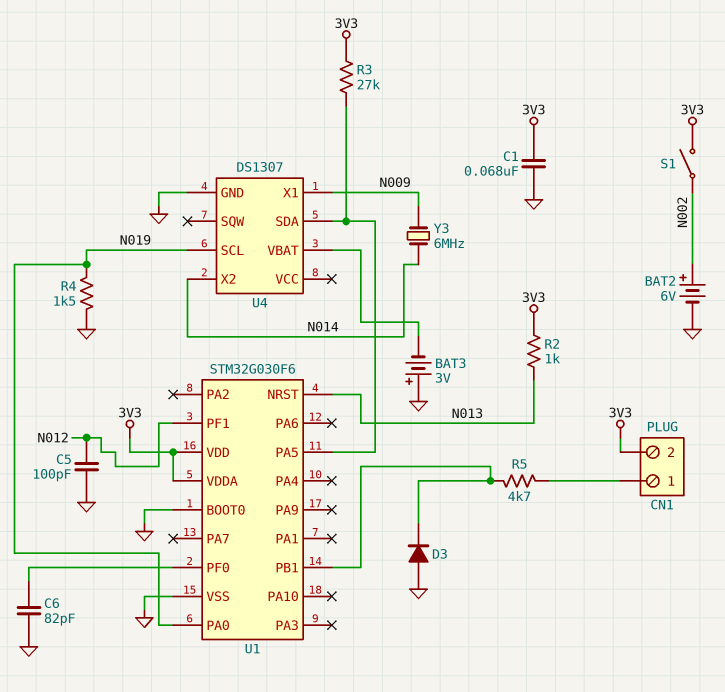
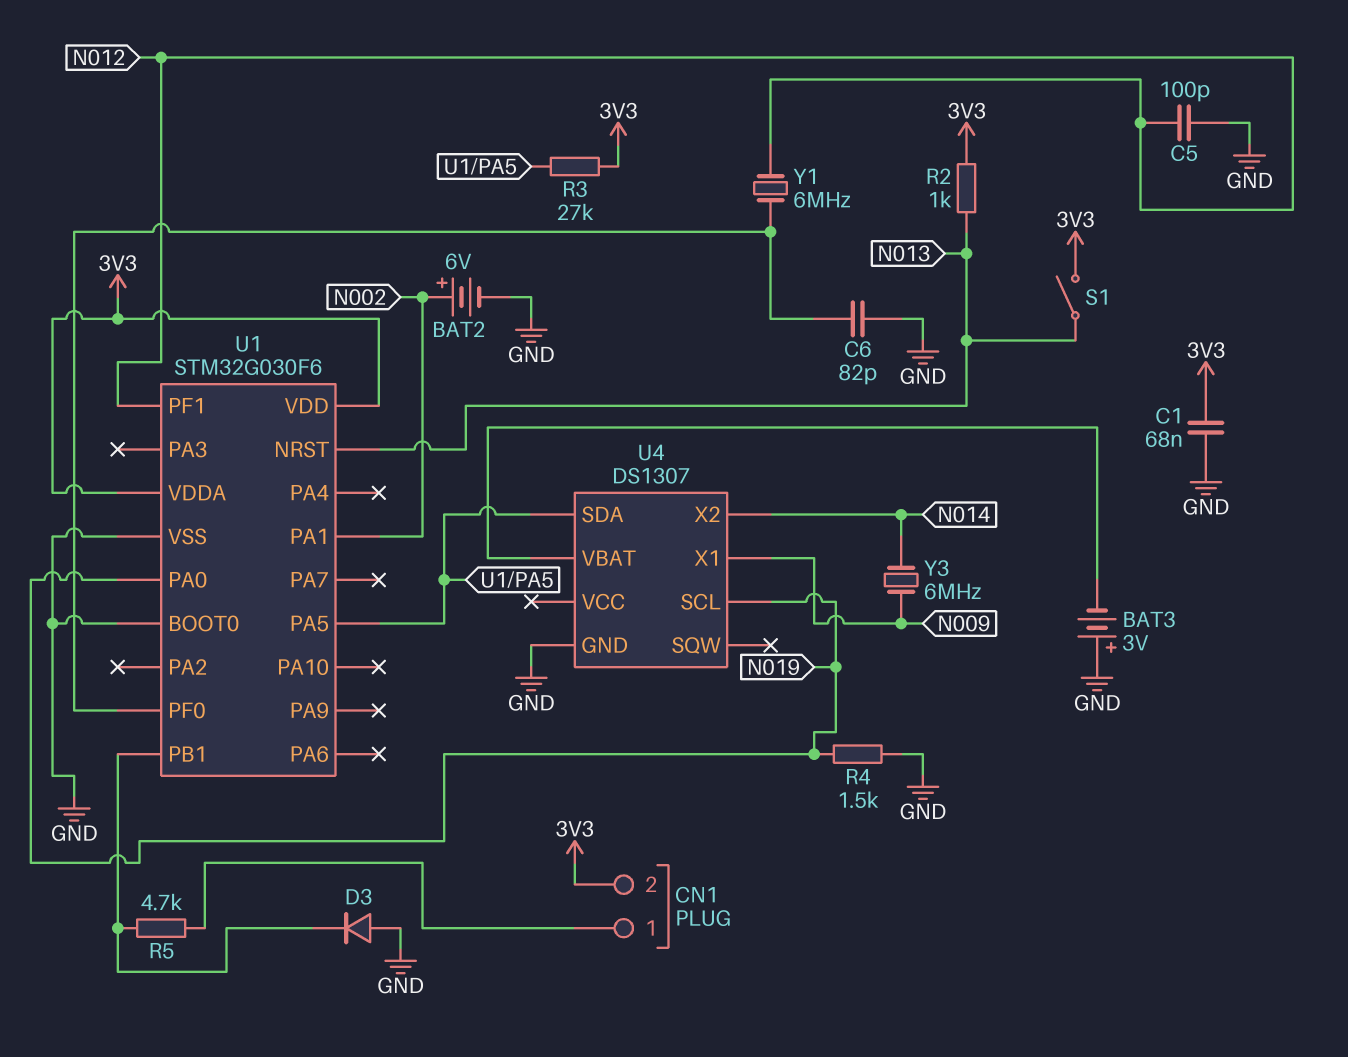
S1: switch (3V3, N002) -> switch (3V3, N013)
U1 pin PA1: none -> N002
Y1: none -> 6MHz (N012, U1/PF0)

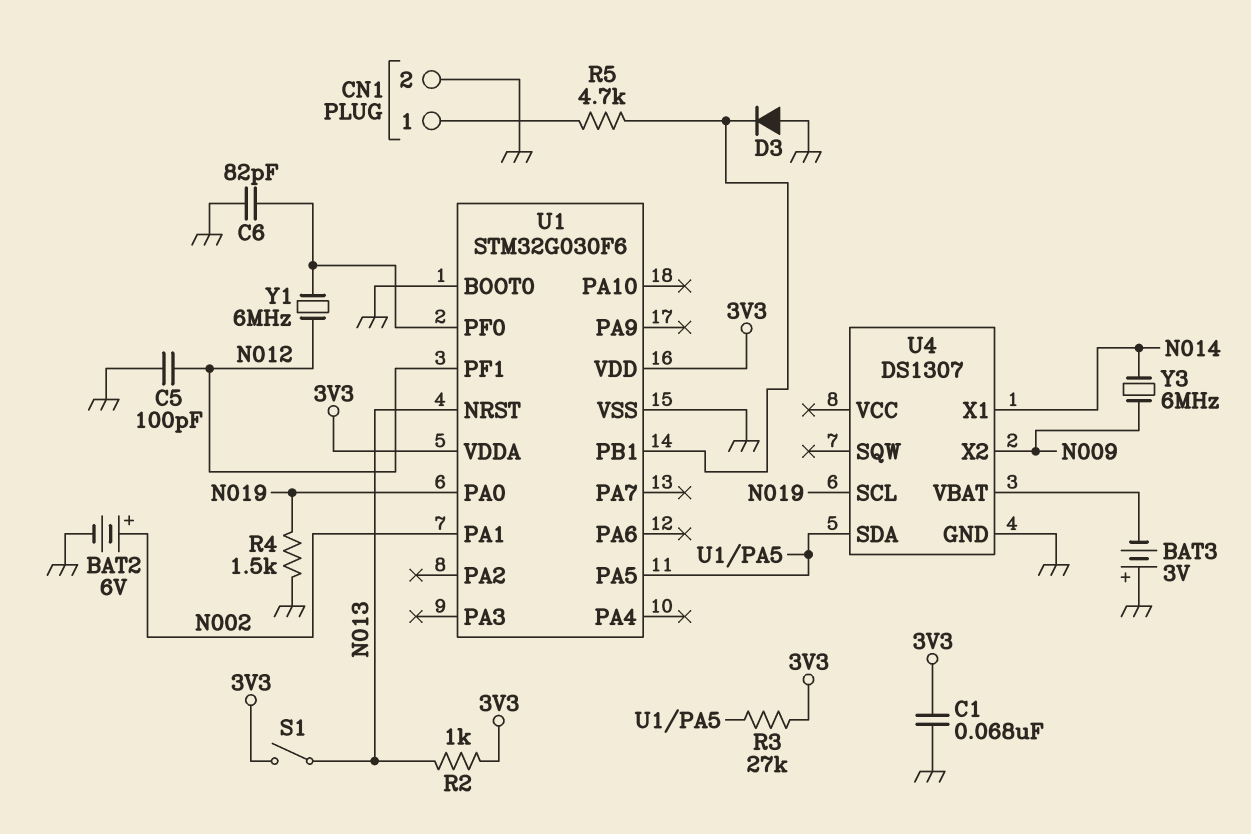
CN1 pin 2: 3V3 -> GND
U4 pin X1: N009 -> N014
U4 pin X2: N014 -> N009

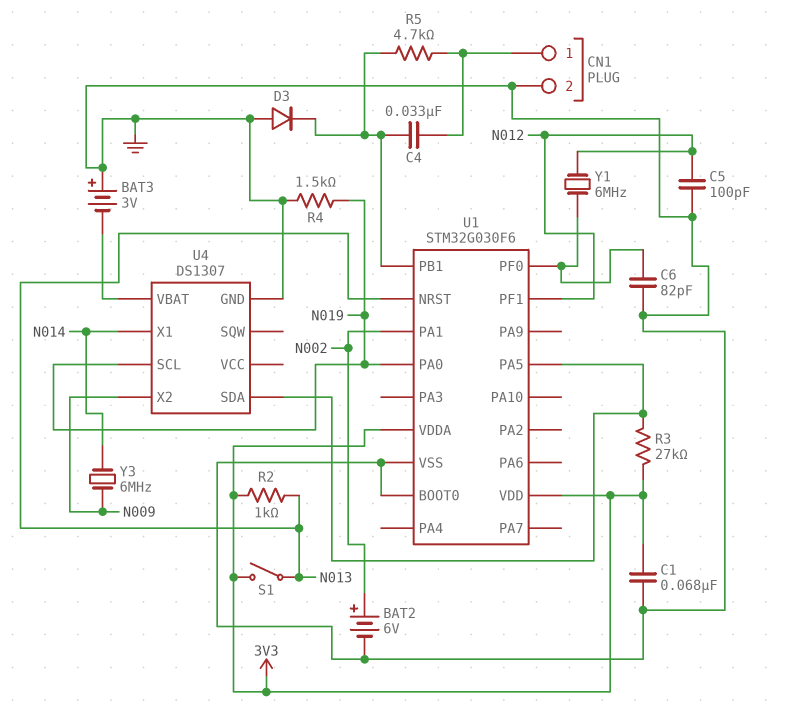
C4: none -> 33nF (CN1/1, U1/PB1)

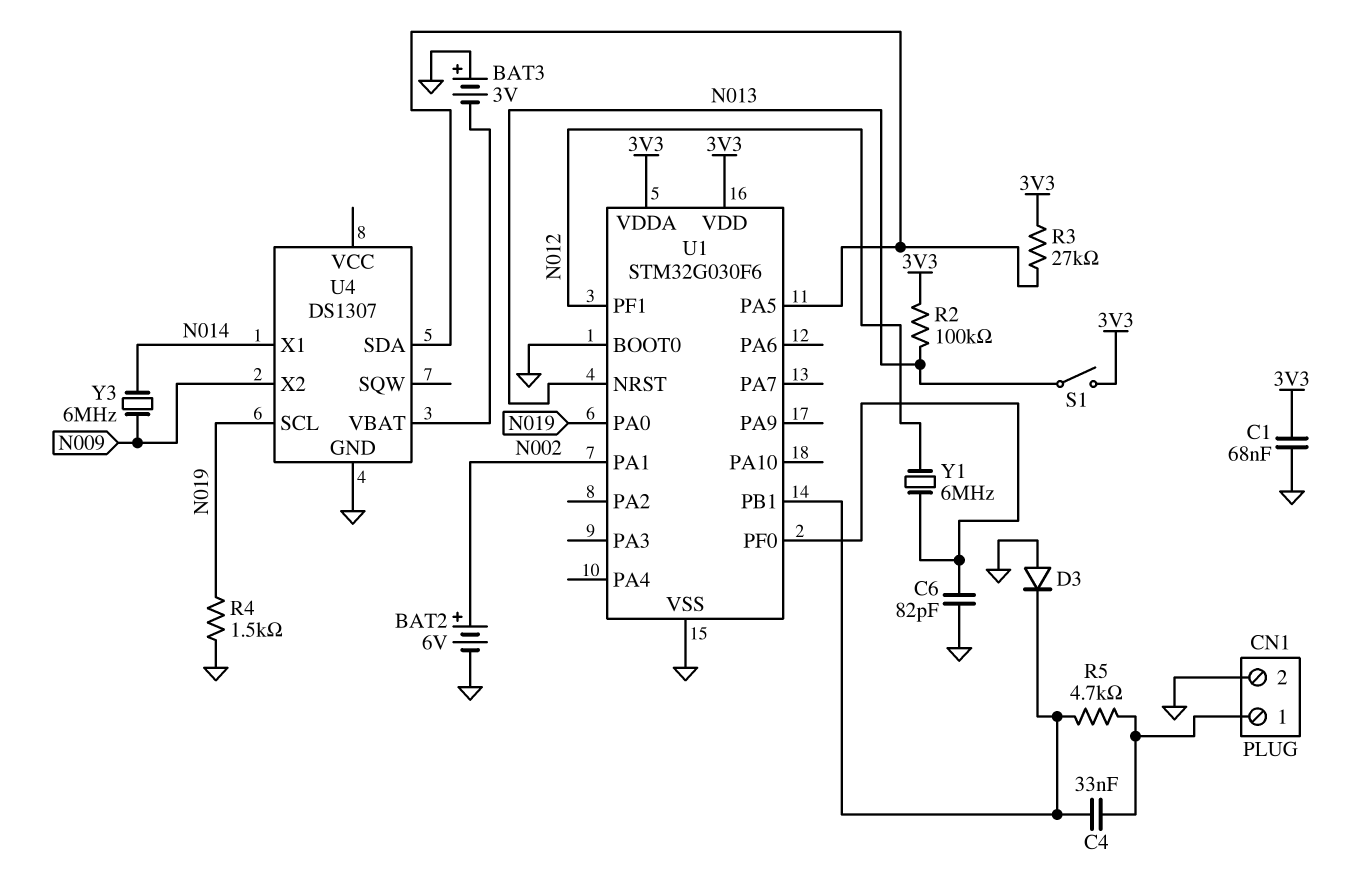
C5: 100pF (GND, N012) -> none
R2: 1k (3V3, N013) -> 100k (3V3, N013)

